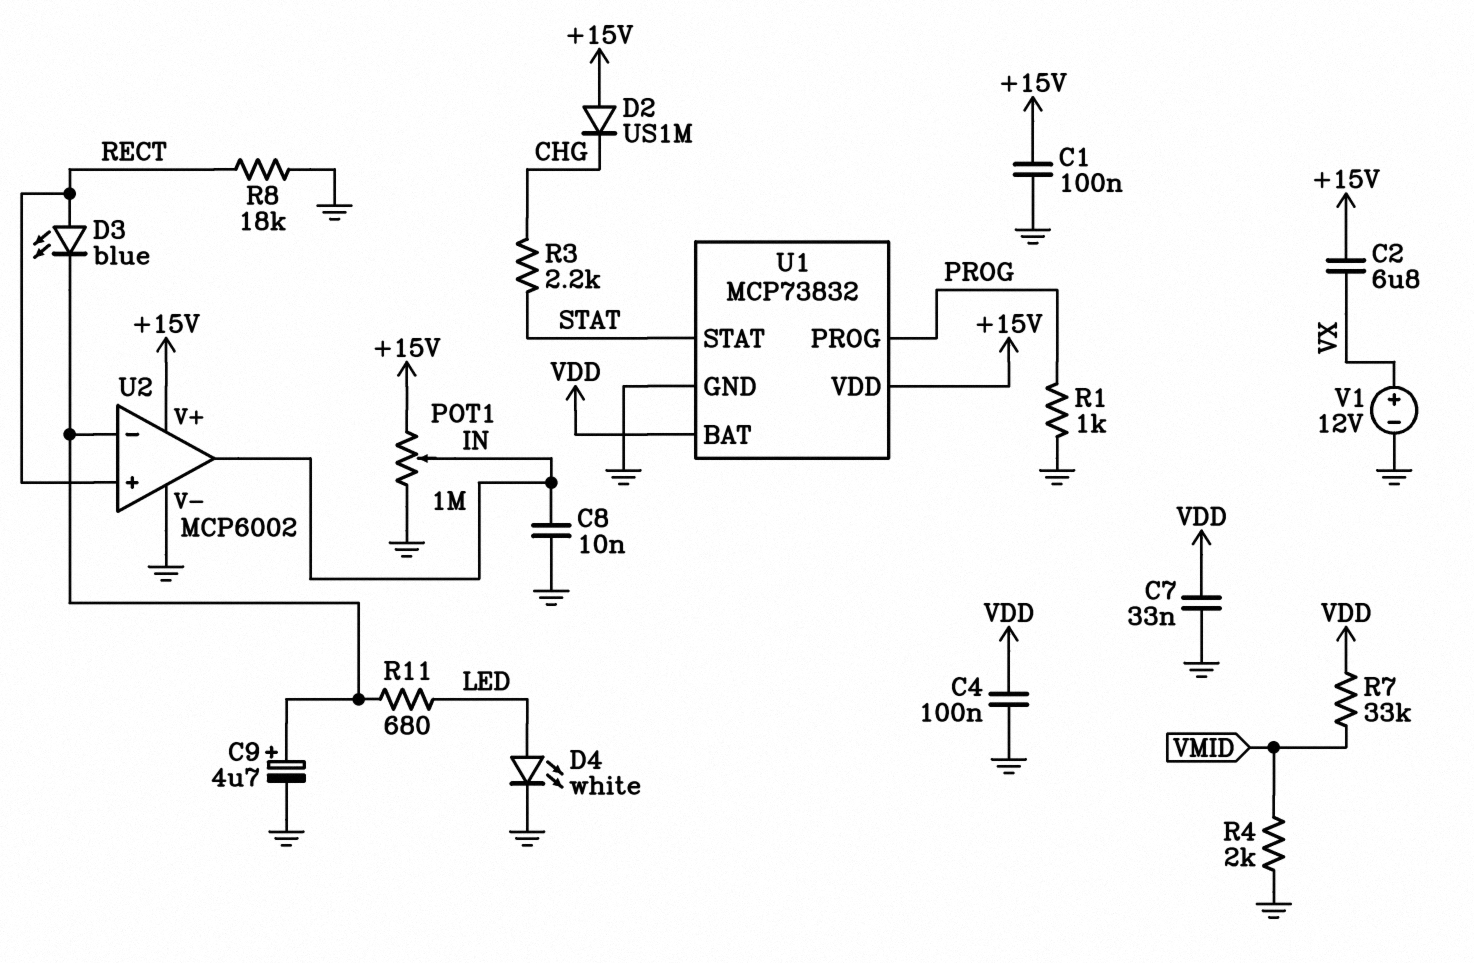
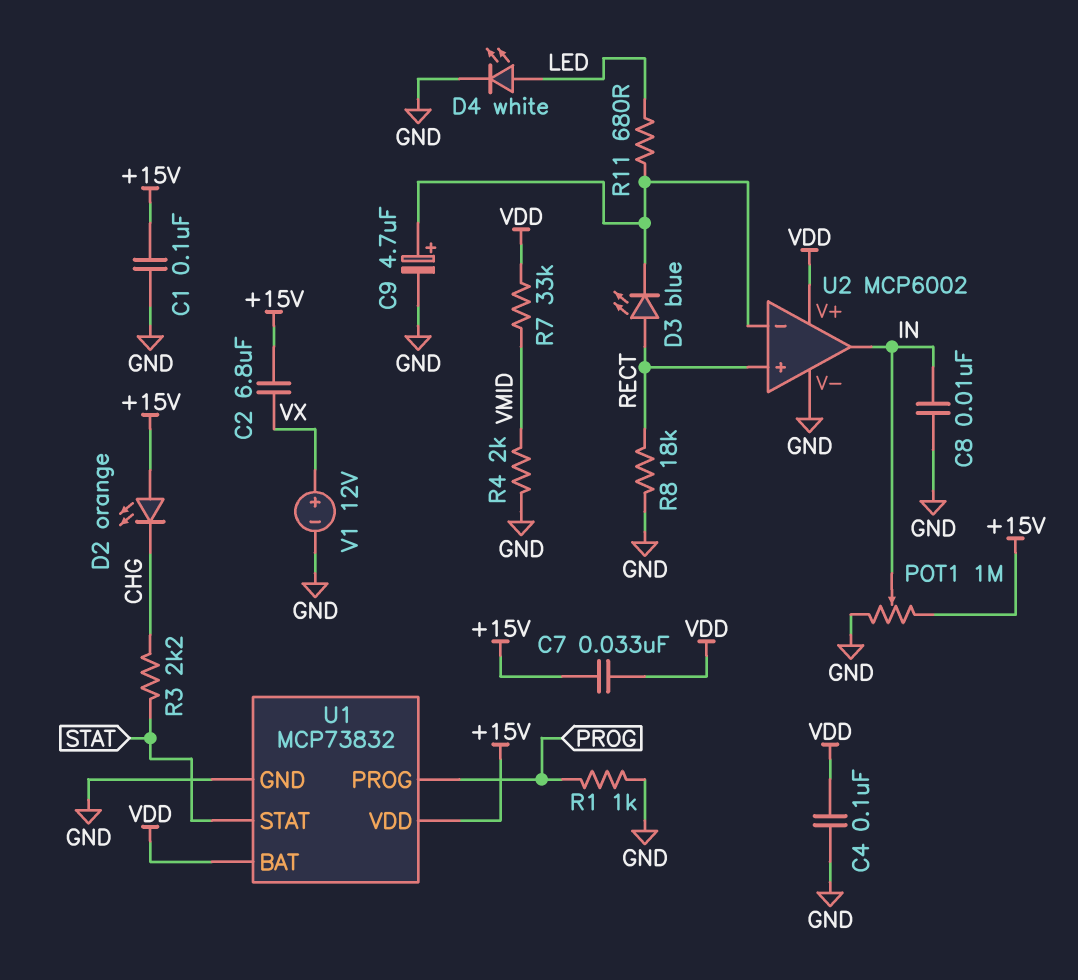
C7: 33nF (GND, VDD) -> 33nF (+15V, VDD)
D2: diode US1M (A +15V, K CHG) -> LED orange (A +15V, K CHG)
U2 pin V+: +15V -> VDD

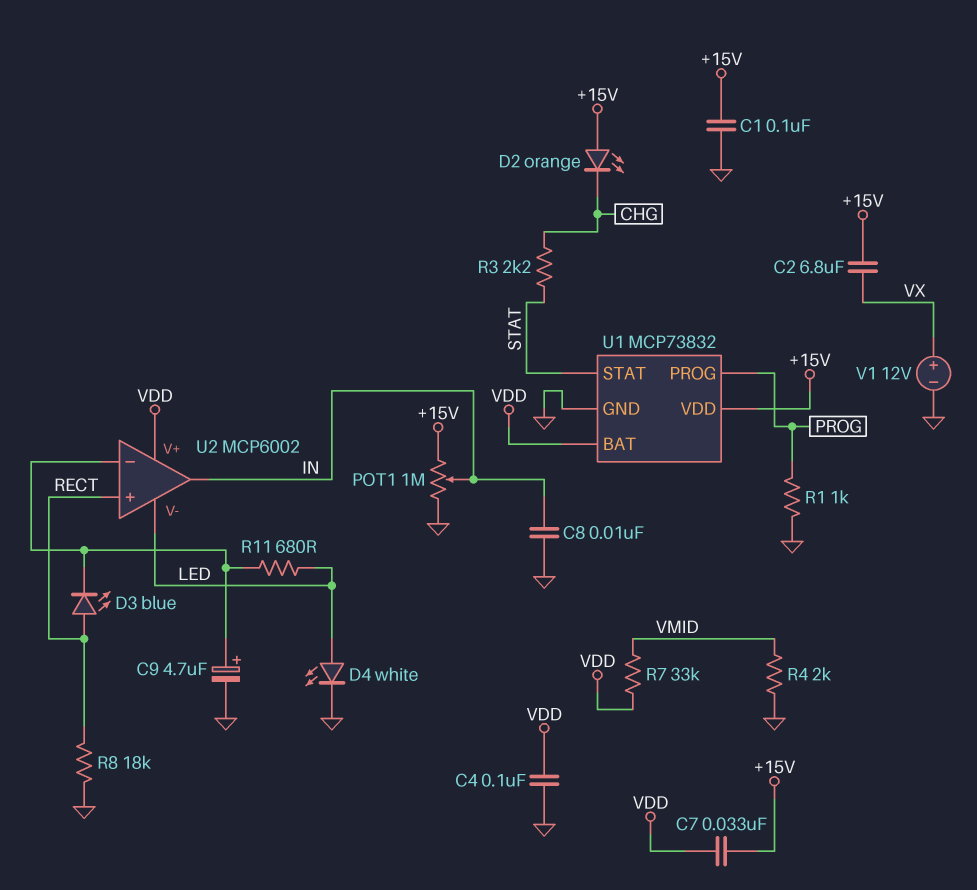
U2 pin V-: GND -> LED

